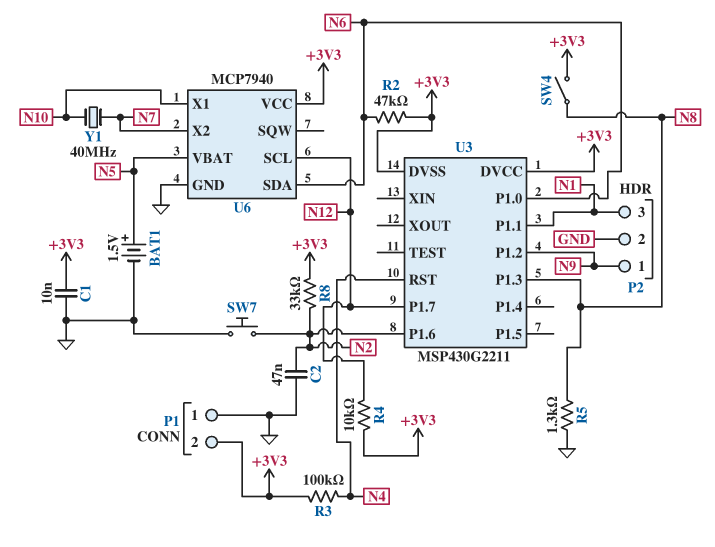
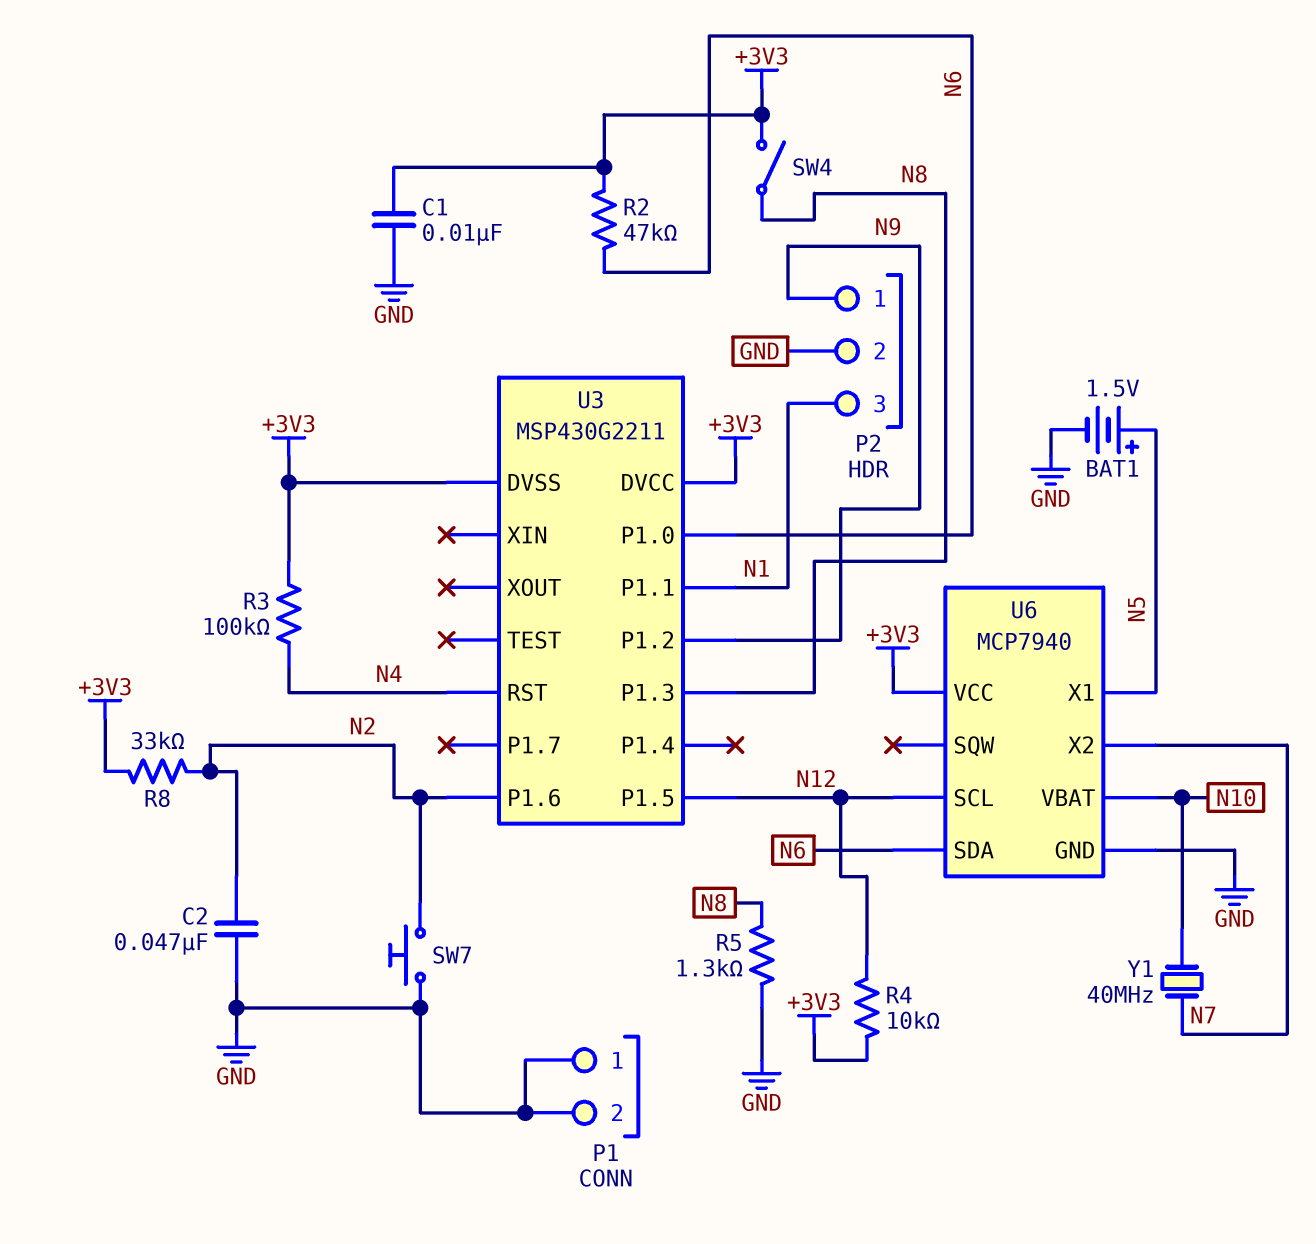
P1 pin 2: +3V3 -> GND
U3 pin P1.5: none -> N12
U3 pin P1.7: N12 -> none
U6 pin VBAT: N5 -> N10
U6 pin X1: N10 -> N5

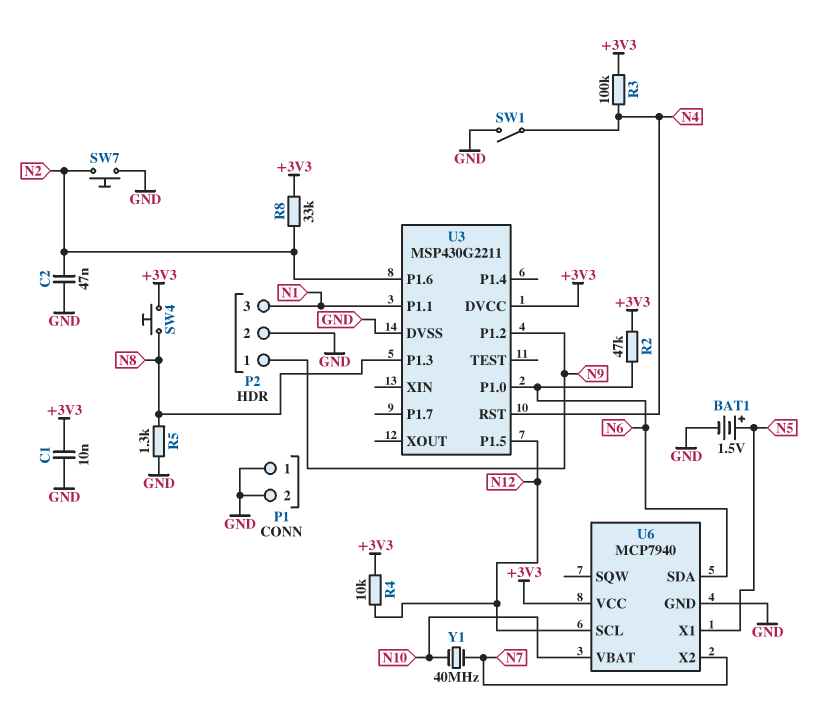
SW1: none -> switch (GND, N4)
SW4: switch (+3V3, N8) -> button (+3V3, N8)
U3 pin DVSS: +3V3 -> GND

